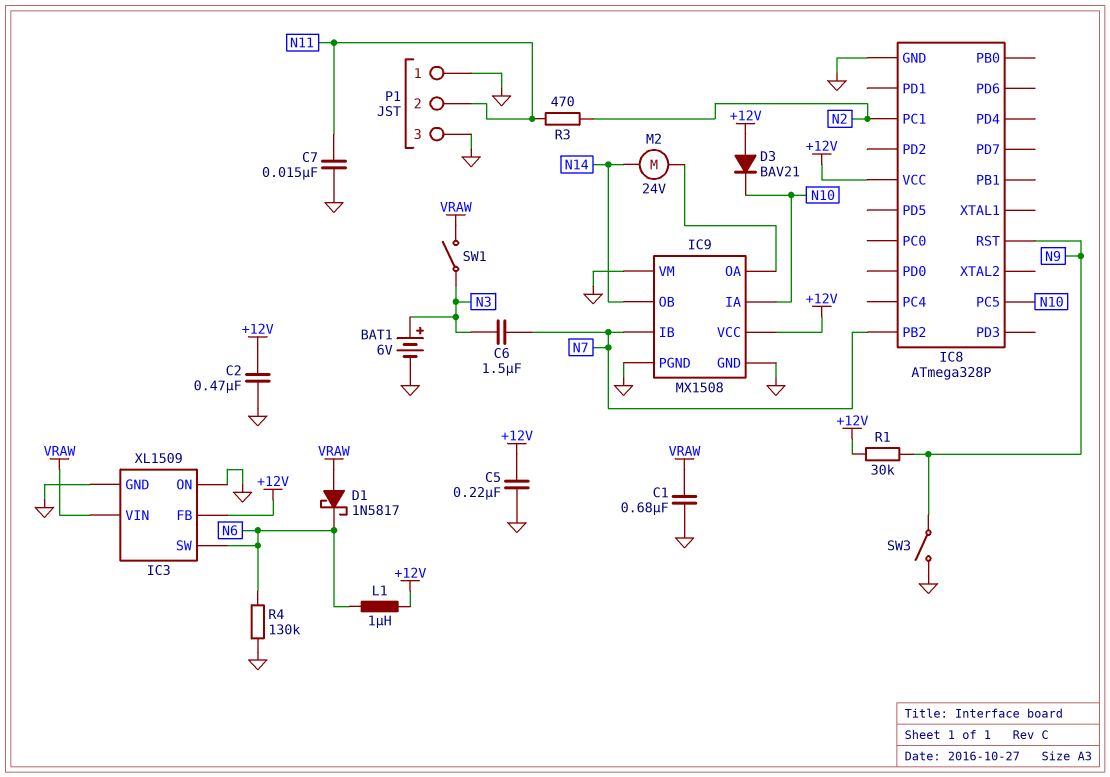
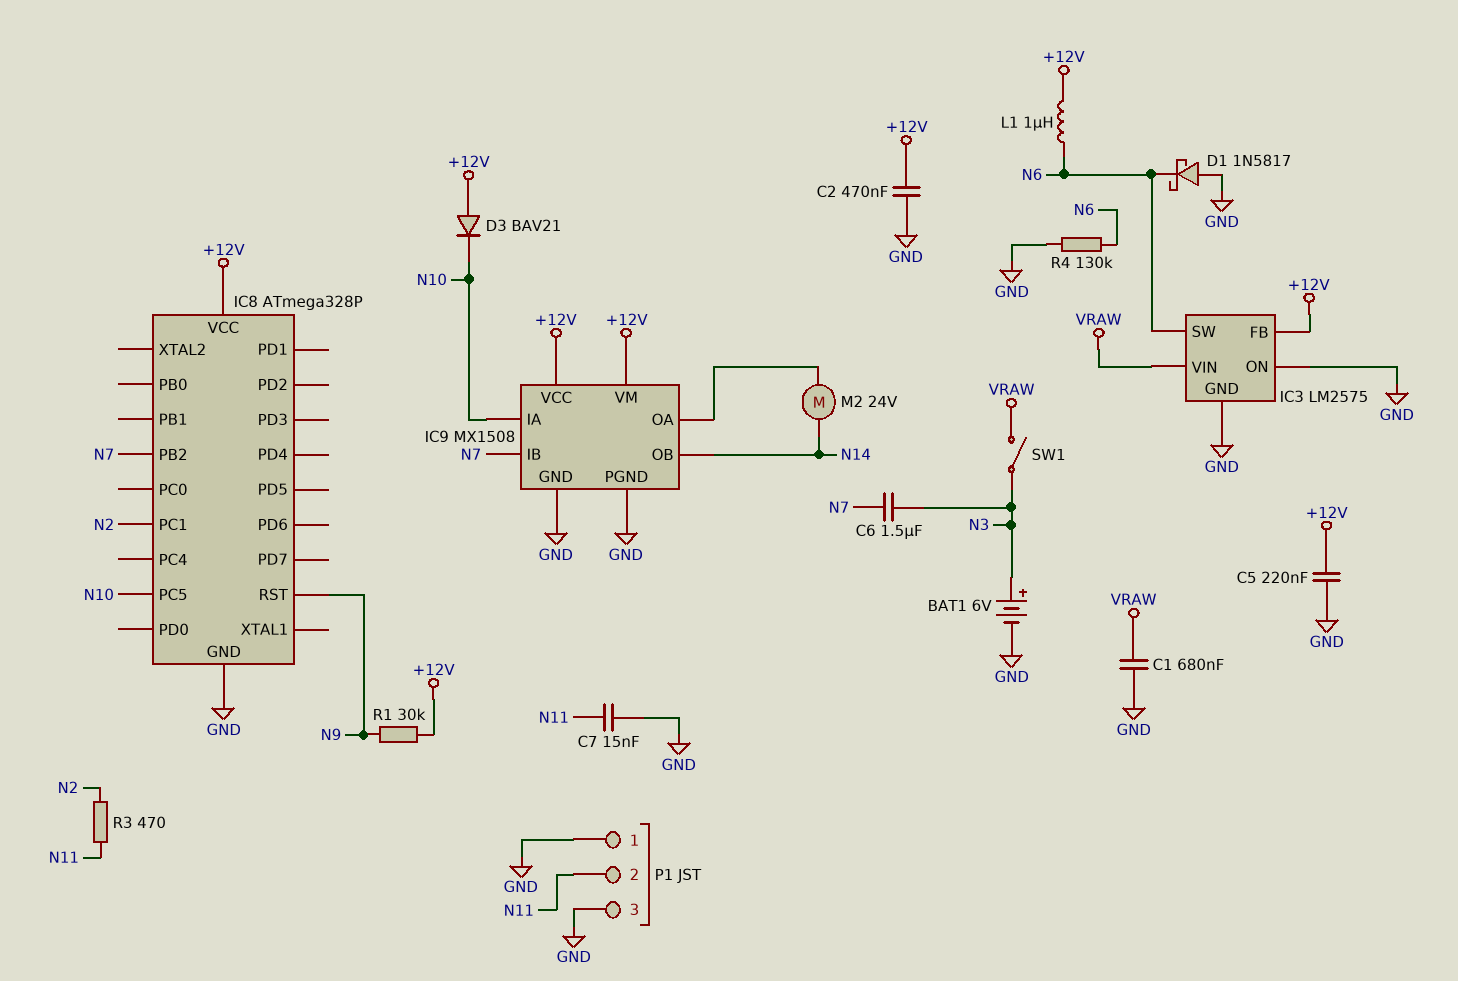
D1: schottky 1N5817 (A VRAW, K N6) -> schottky 1N5817 (A GND, K N6)
IC3: XL1509 -> LM2575
IC9 pin VM: GND -> +12V
SW3: switch (GND, N9) -> none

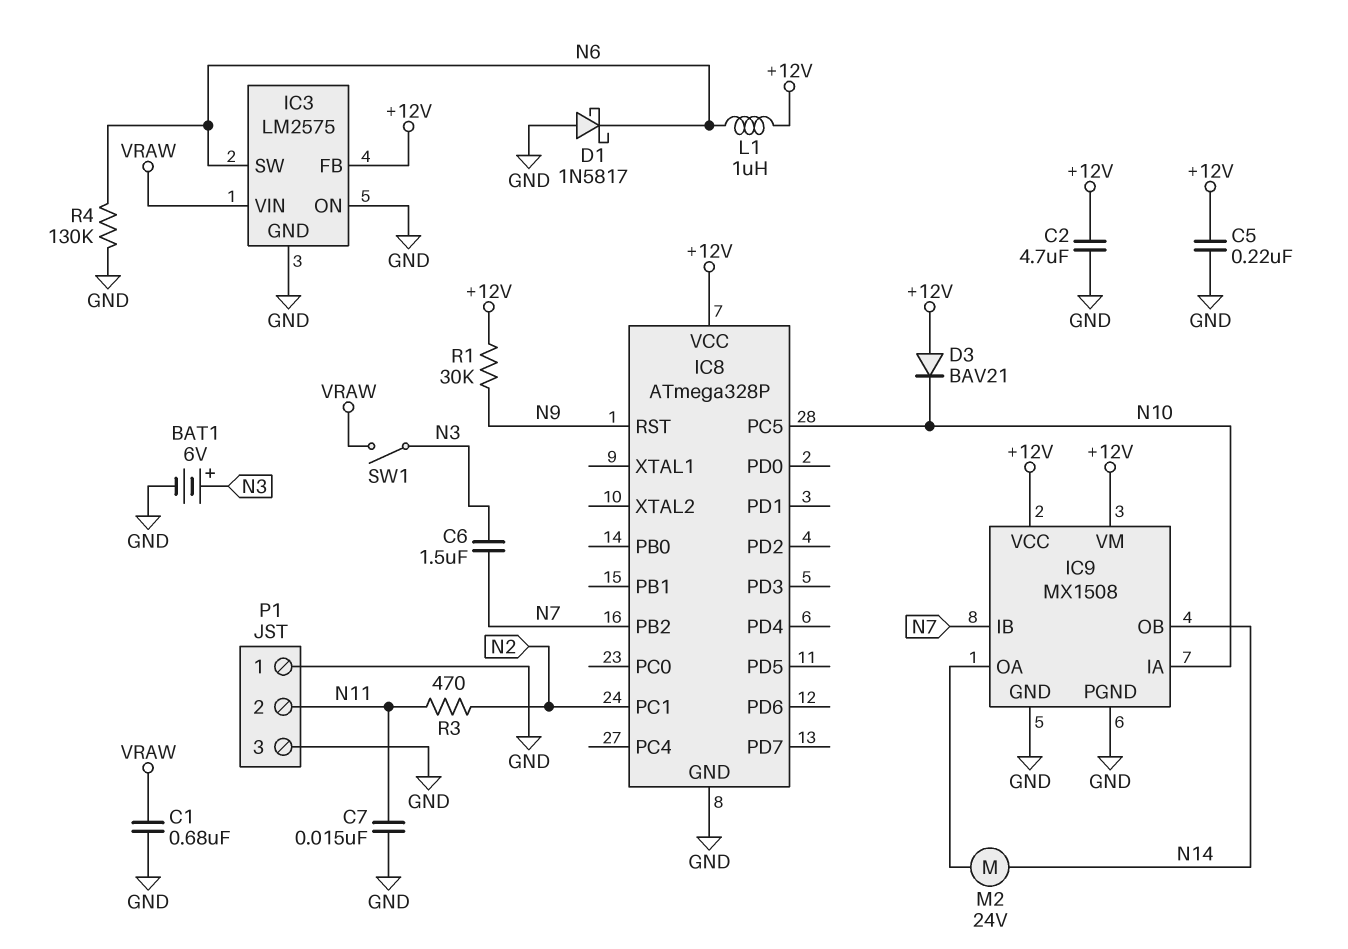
C2: 470nF (+12V, GND) -> 4.7uF (+12V, GND)

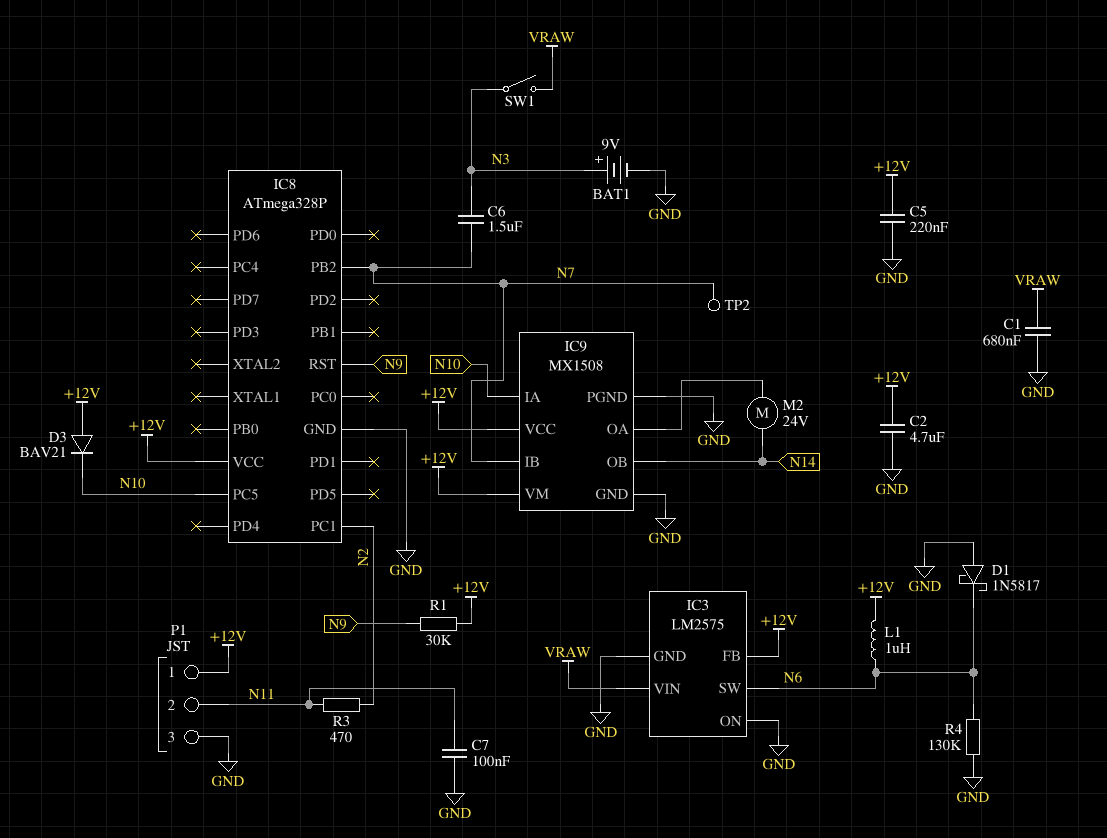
BAT1: 6V (plus N3, minus GND) -> 9V (plus N3, minus GND)
C7: 15nF (GND, N11) -> 100nF (GND, N11)
P1 pin 1: GND -> +12V
TP2: none -> test point (N7)

